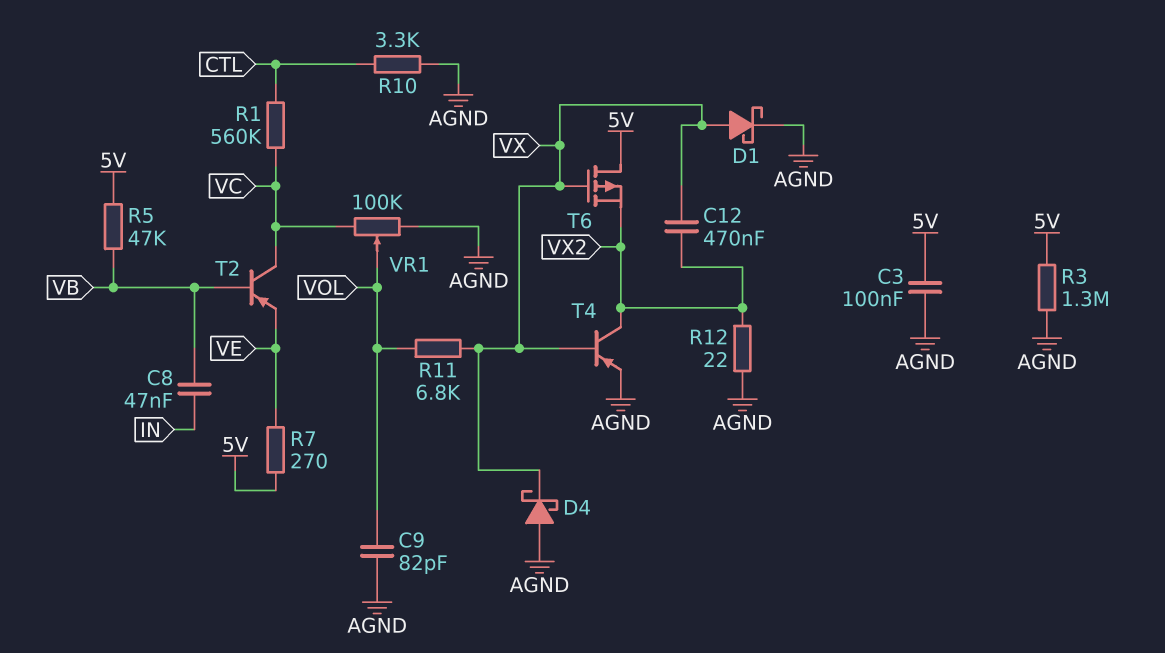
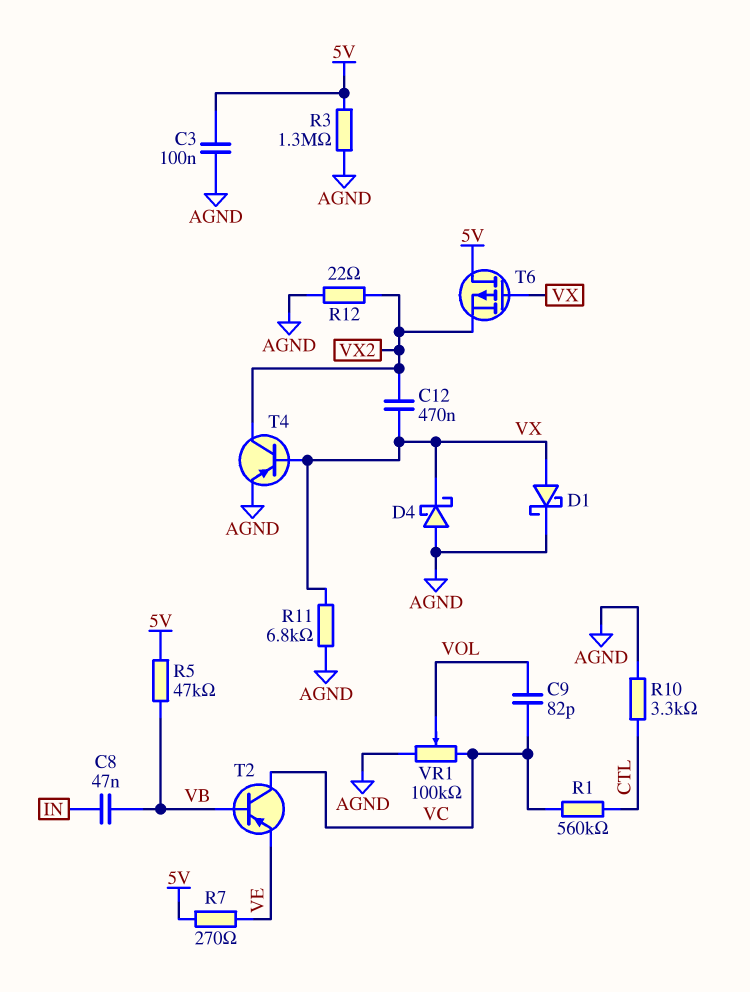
C9: 82pF (AGND, VOL) -> 82pF (VC, VOL)
R11: 6.8k (VOL, VX) -> 6.8k (AGND, VX)

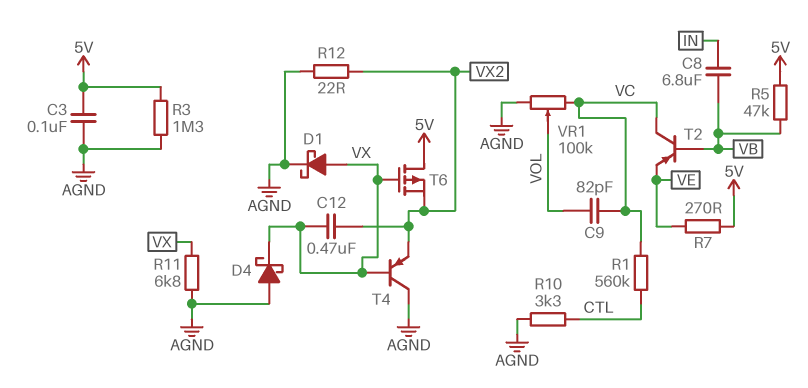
C8: 47nF (IN, VB) -> 6.8uF (IN, VB)
T4: PNP (B VX, C VX2, E AGND) -> PNP (B VX, C AGND, E VX2)

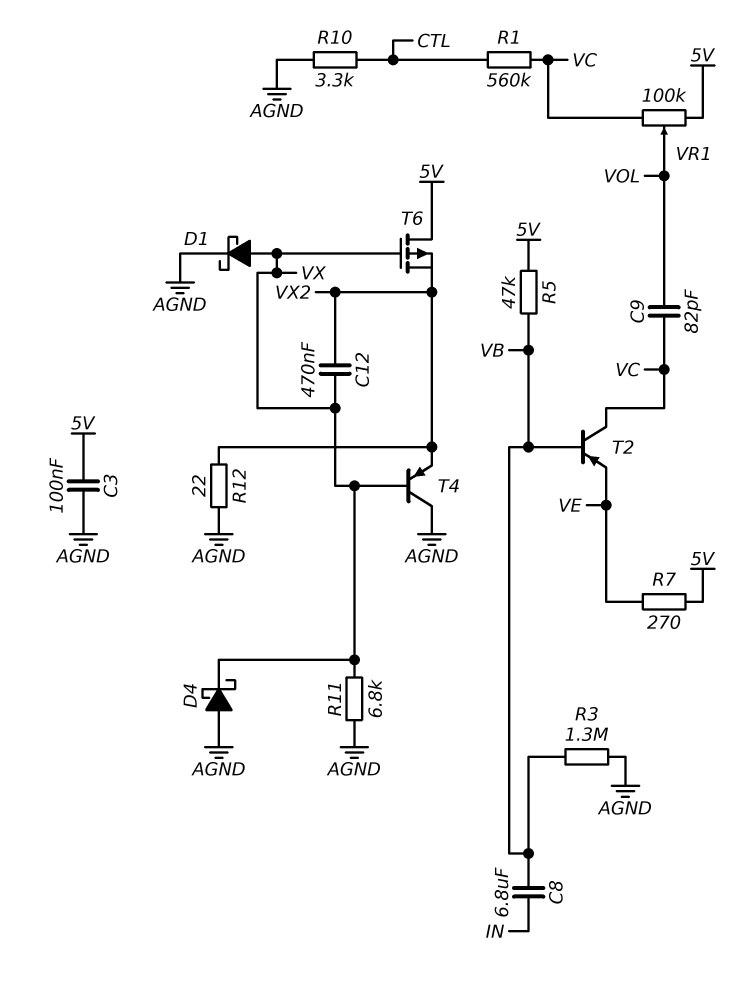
R3: 1.3M (5V, AGND) -> 1.3M (AGND, VB)
VR1: 100k (AGND, VC, wiper VOL) -> 100k (5V, VC, wiper VOL)

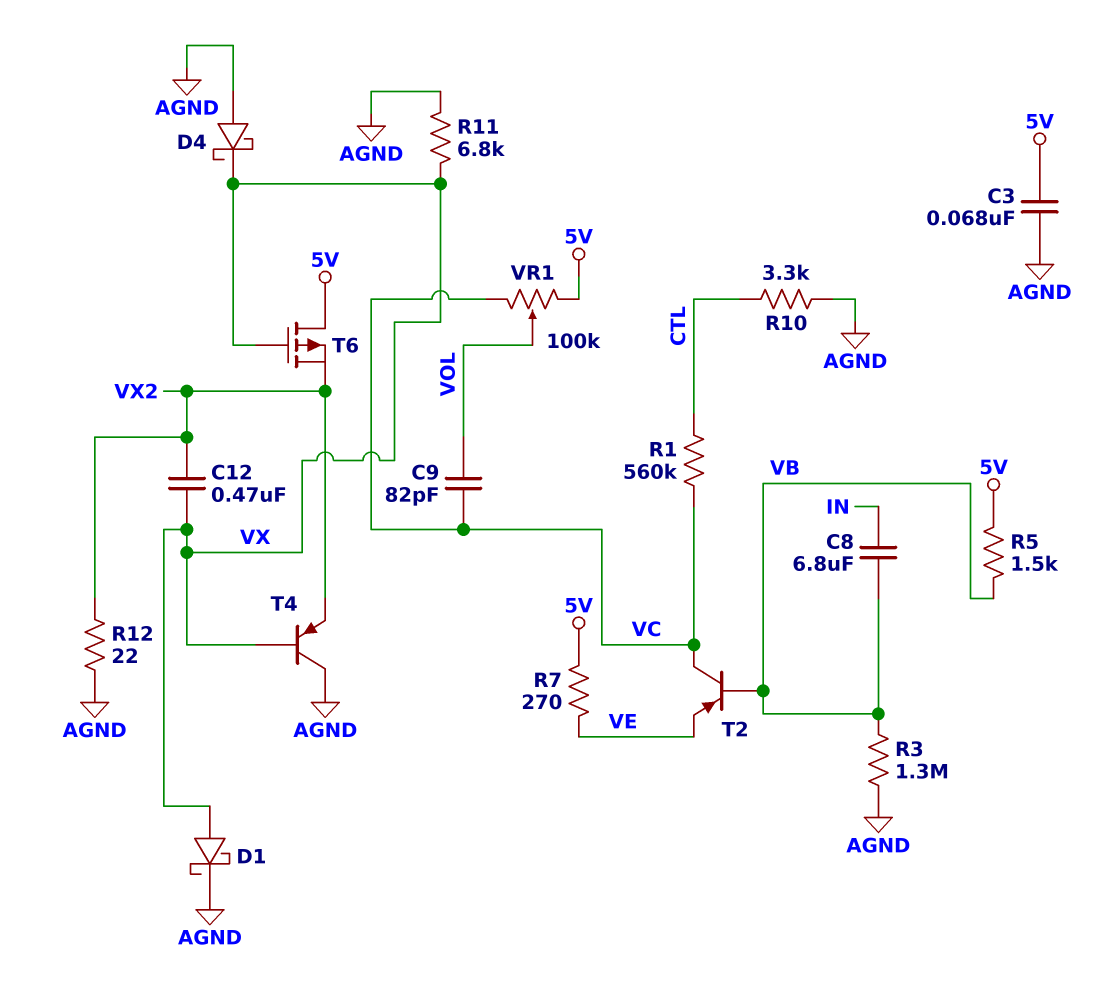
C3: 100nF (5V, AGND) -> 68nF (5V, AGND)
R5: 47k (5V, VB) -> 1.5k (5V, VB)

